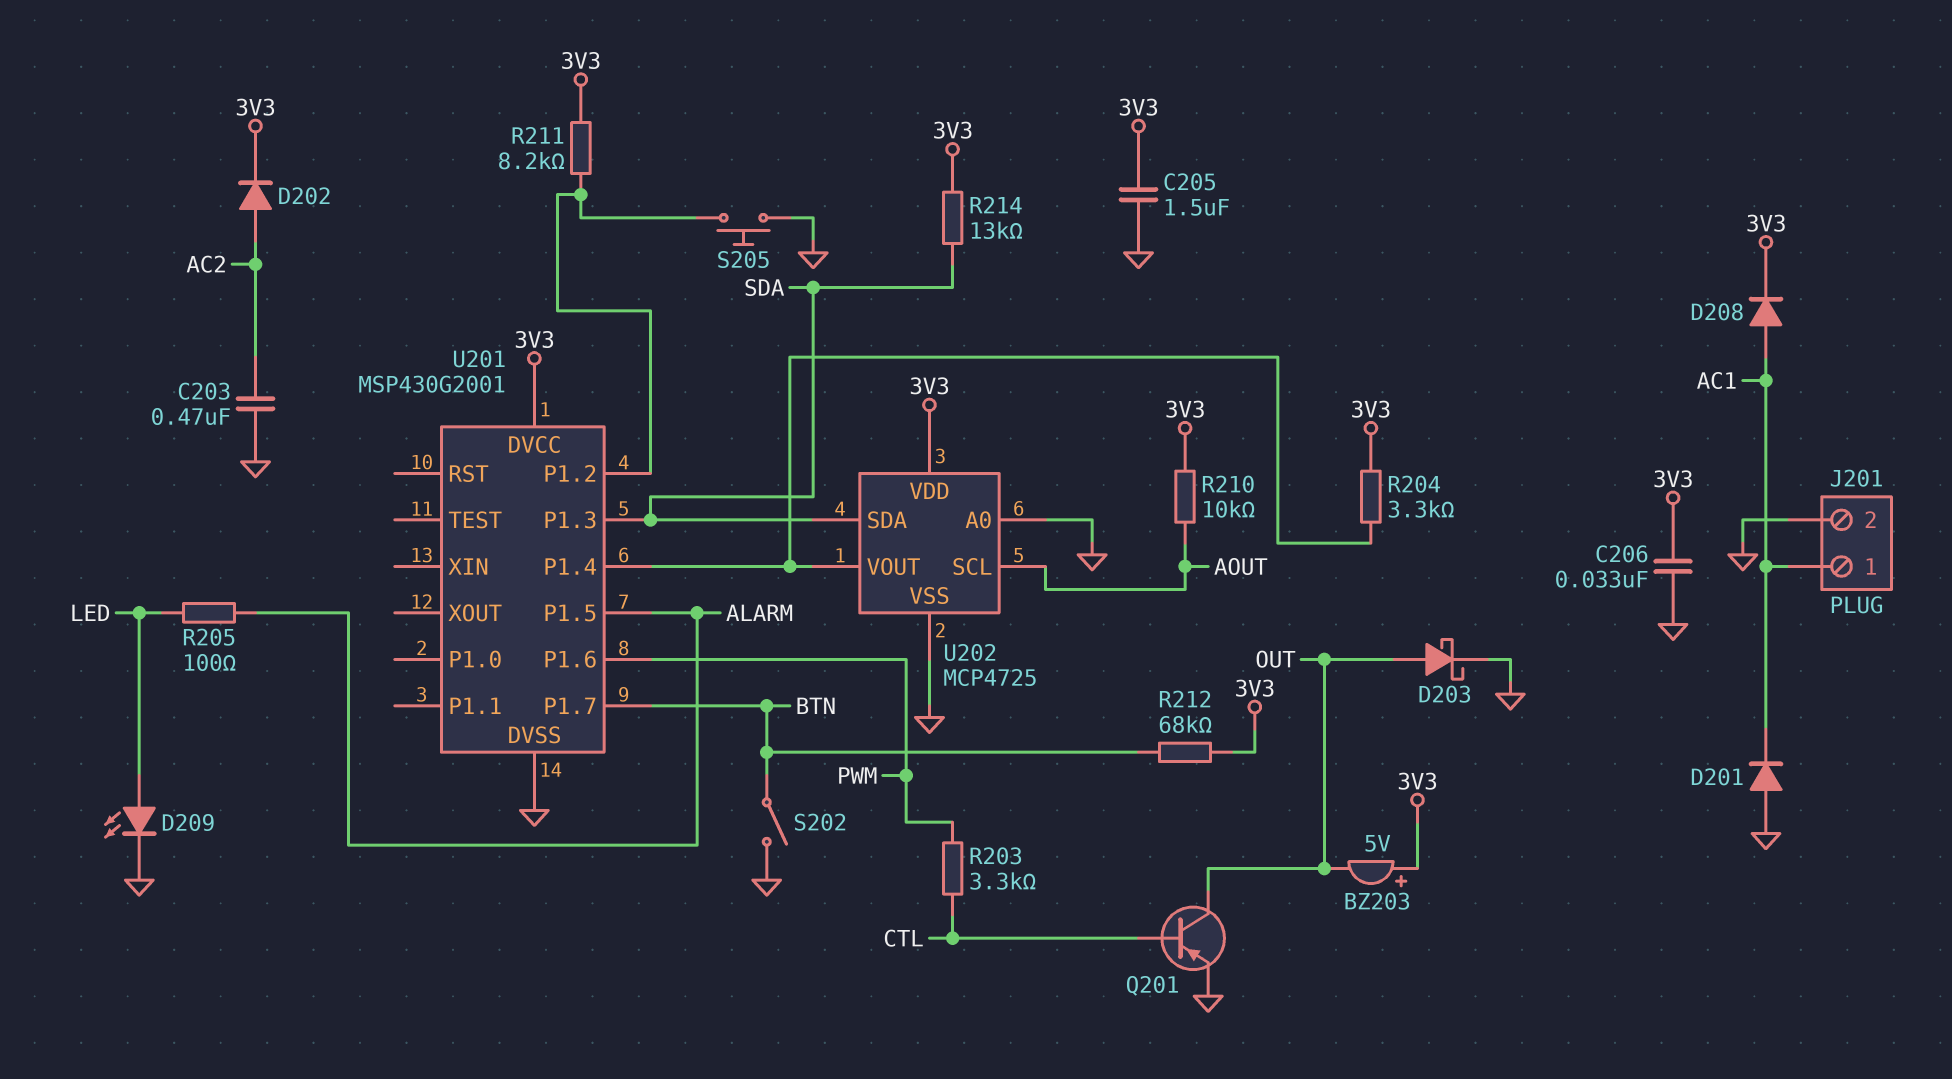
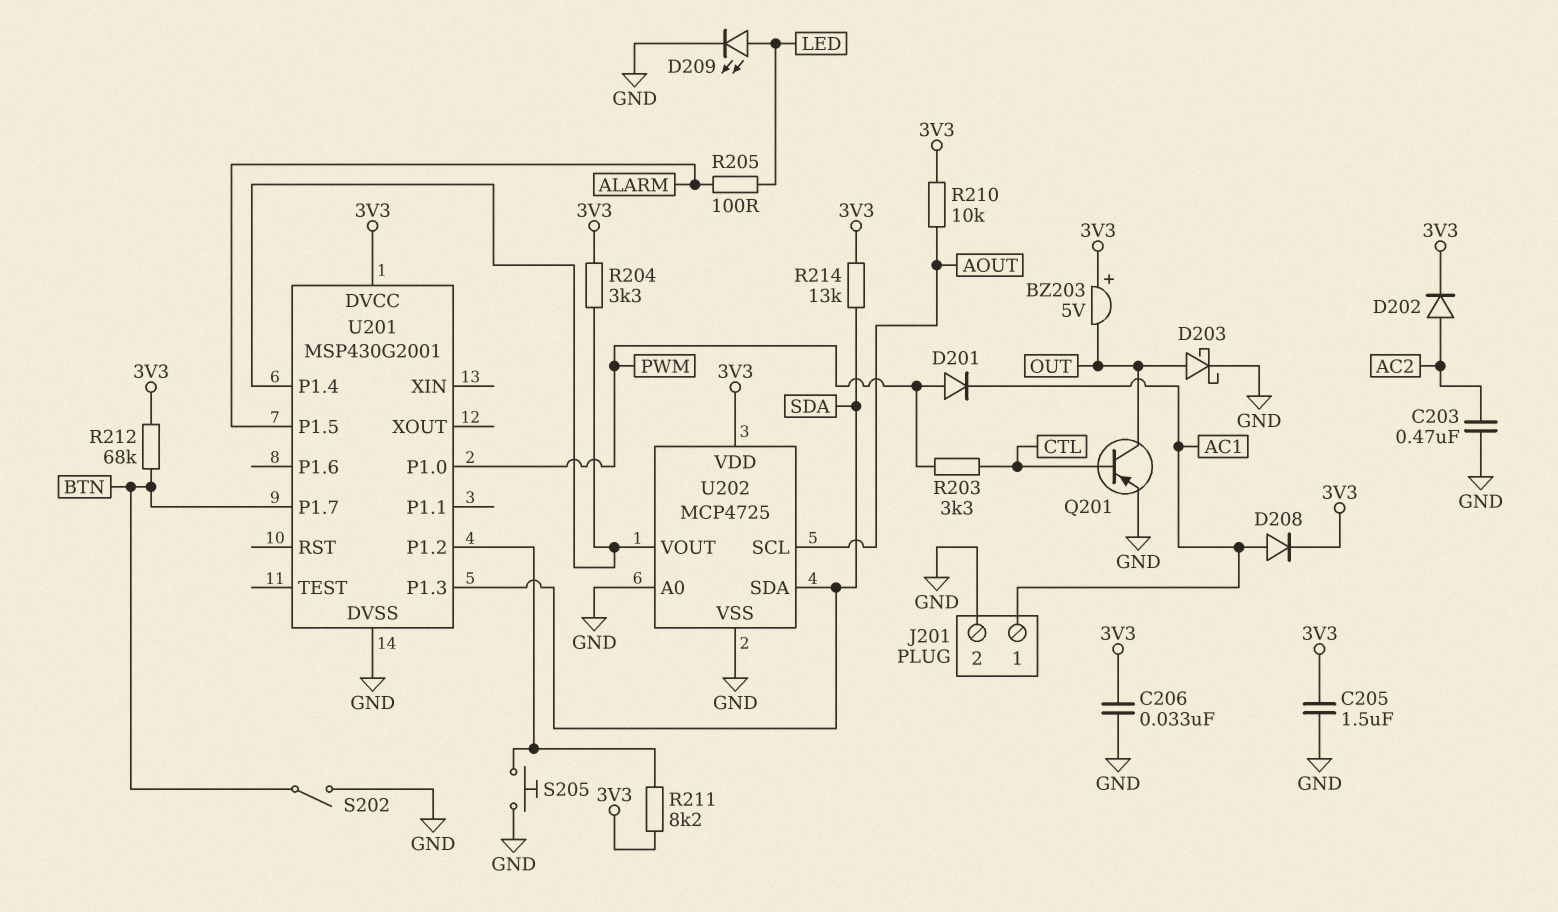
D201: diode (A GND, K AC1) -> diode (A PWM, K AC1)
U201 pin P1.0: none -> PWM
U201 pin P1.6: PWM -> none

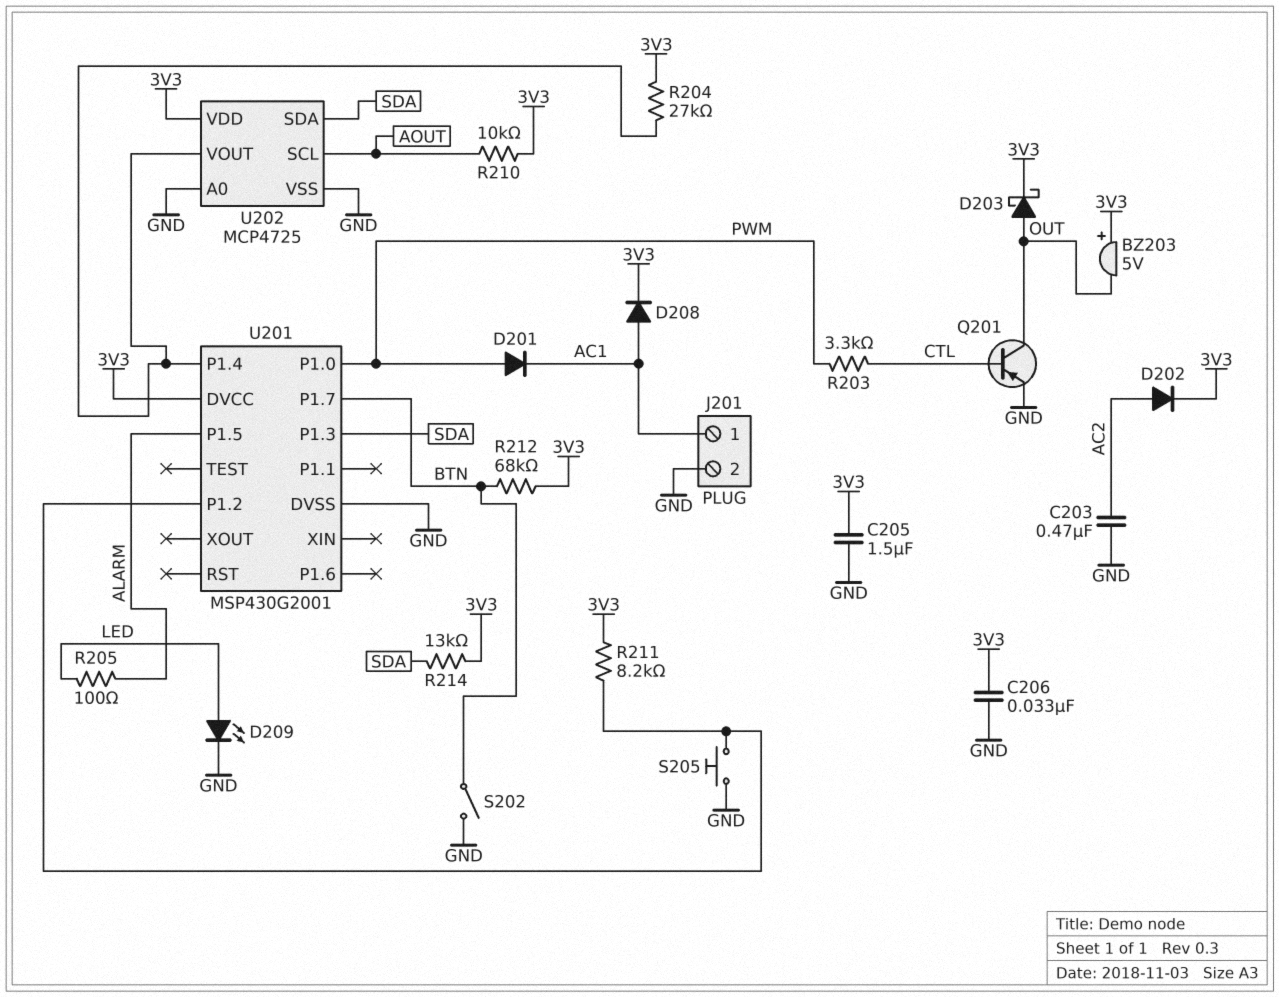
D203: schottky (A OUT, K GND) -> schottky (A OUT, K 3V3)
R204: 3.3k (3V3, U201/P1.4) -> 27k (3V3, U201/P1.4)

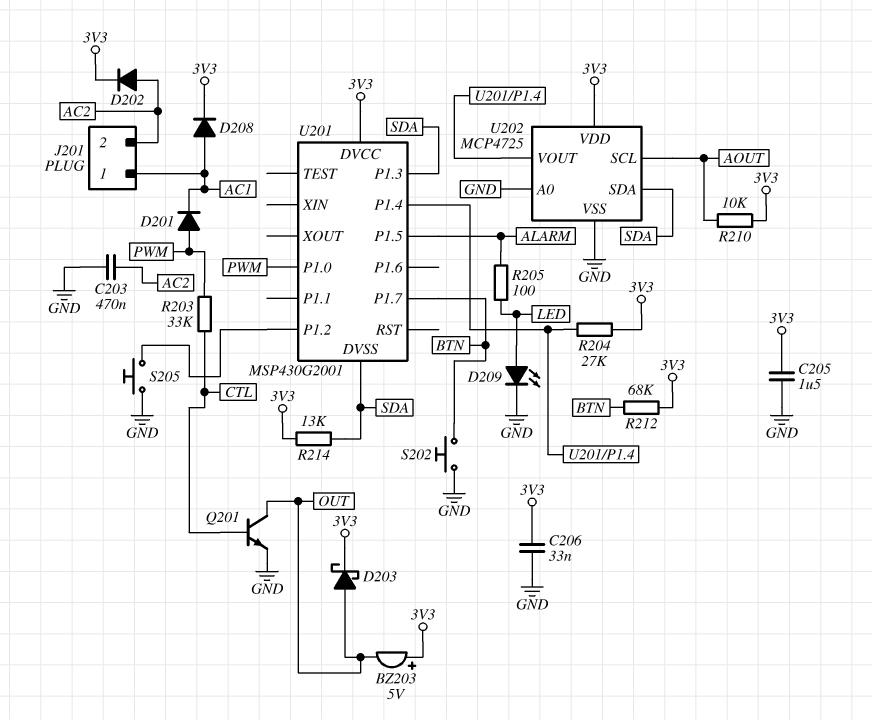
J201 pin 2: GND -> AC2
Q201: PNP (B CTL, C OUT, E GND) -> NPN (B CTL, C OUT, E GND)
R203: 3.3k (CTL, PWM) -> 33k (CTL, PWM)
R211: 8.2k (3V3, U201/P1.2) -> none
S202: switch (BTN, GND) -> button (BTN, GND)
U201 pin DVSS: GND -> SDA

